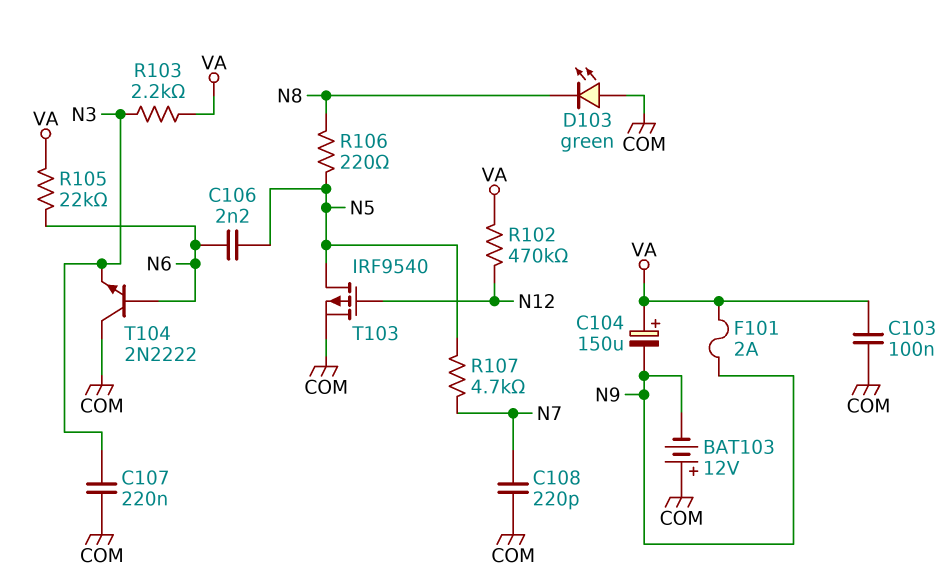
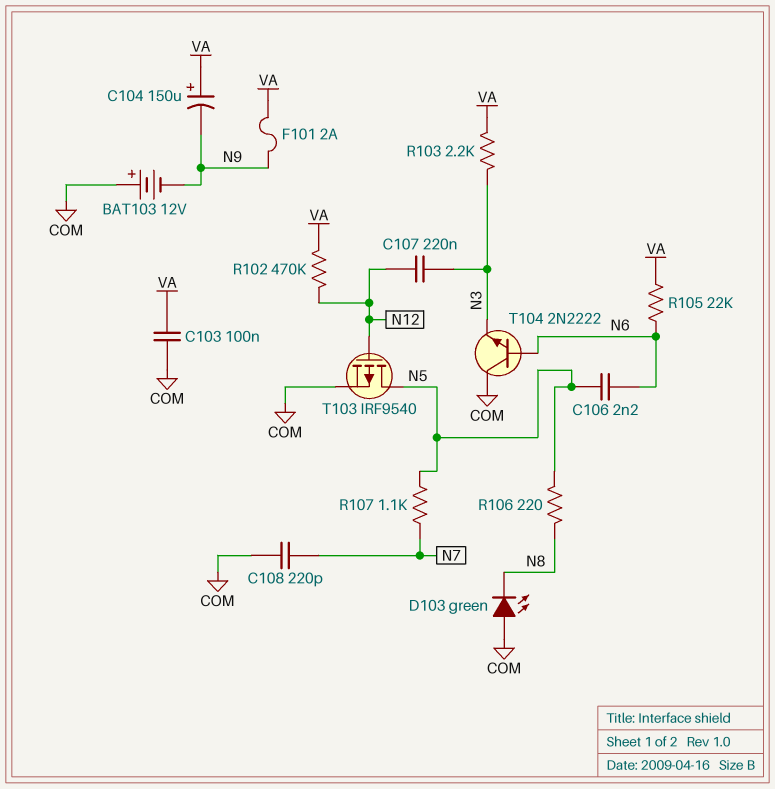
C107: 220nF (COM, N3) -> 220nF (N3, N12)
R107: 4.7k (N5, N7) -> 1.1k (N5, N7)

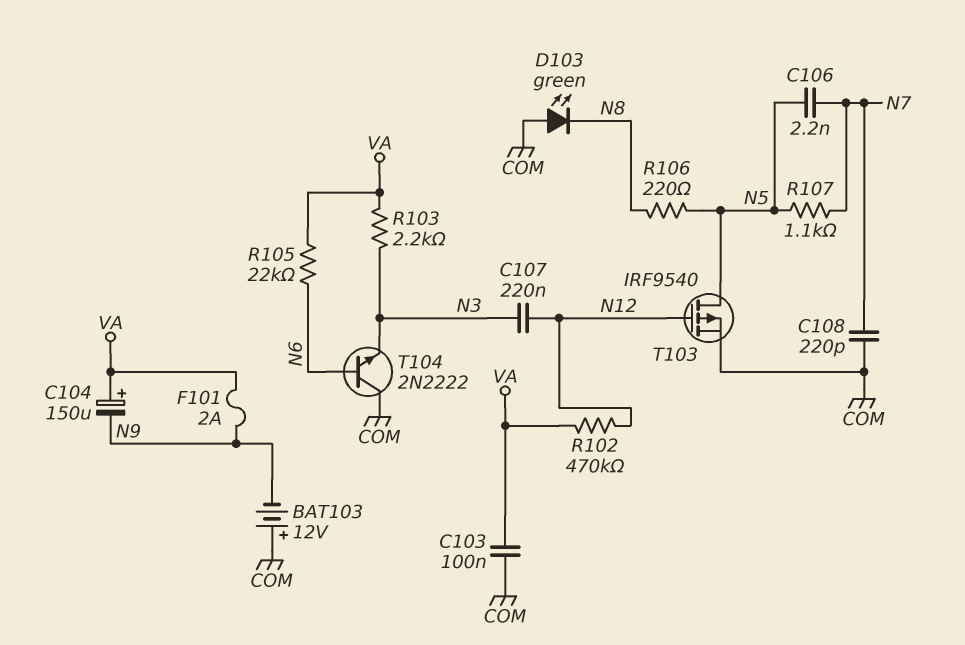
C106: 2.2nF (N5, N6) -> 2.2nF (N5, N7)

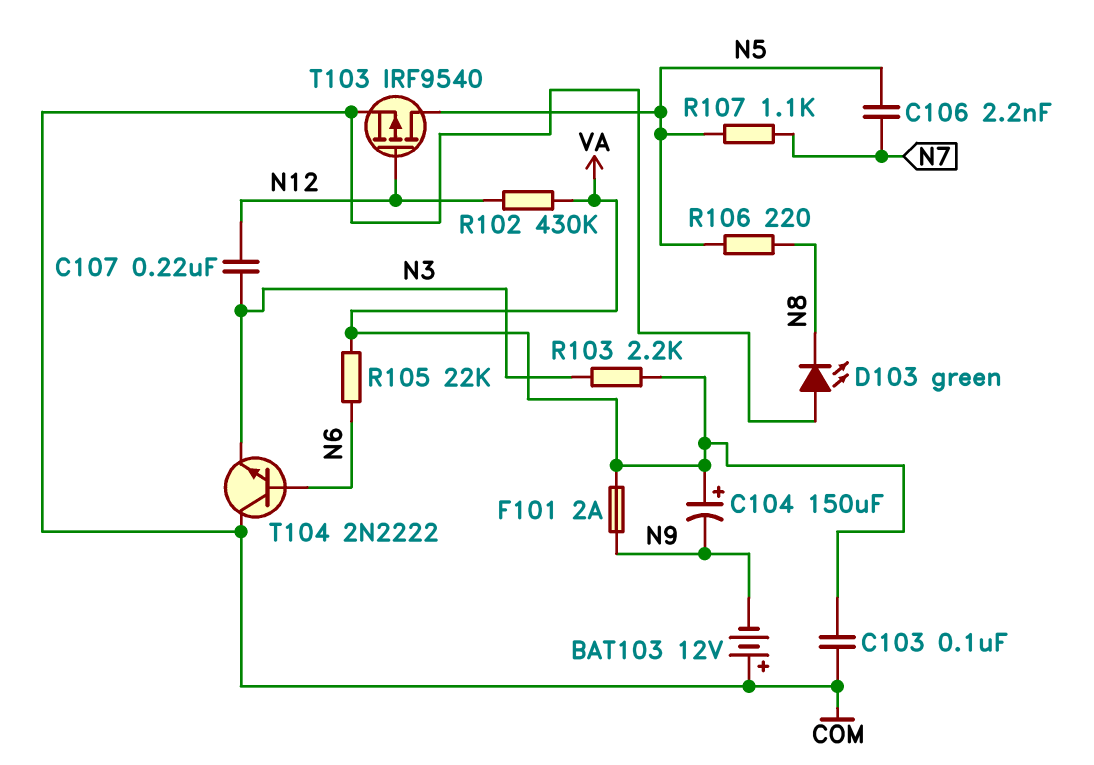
C108: 220pF (COM, N7) -> none
R102: 470k (N12, VA) -> 430k (N12, VA)

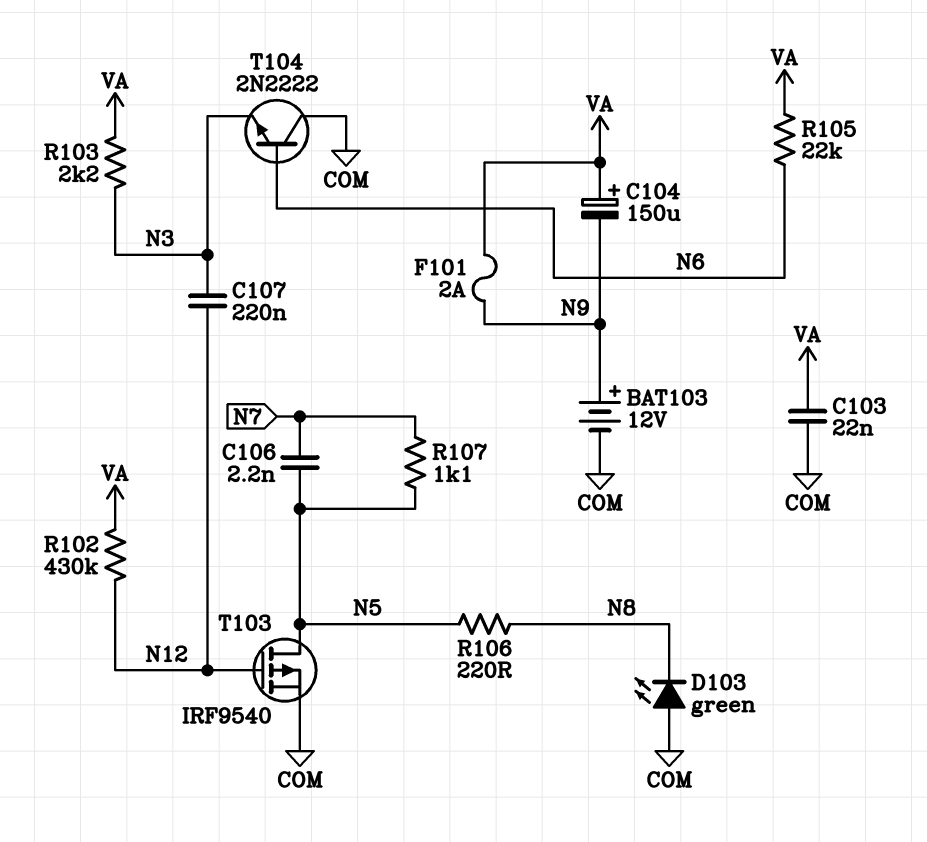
BAT103: 12V (plus COM, minus N9) -> 12V (plus N9, minus COM)
C103: 100nF (COM, VA) -> 22nF (COM, VA)

